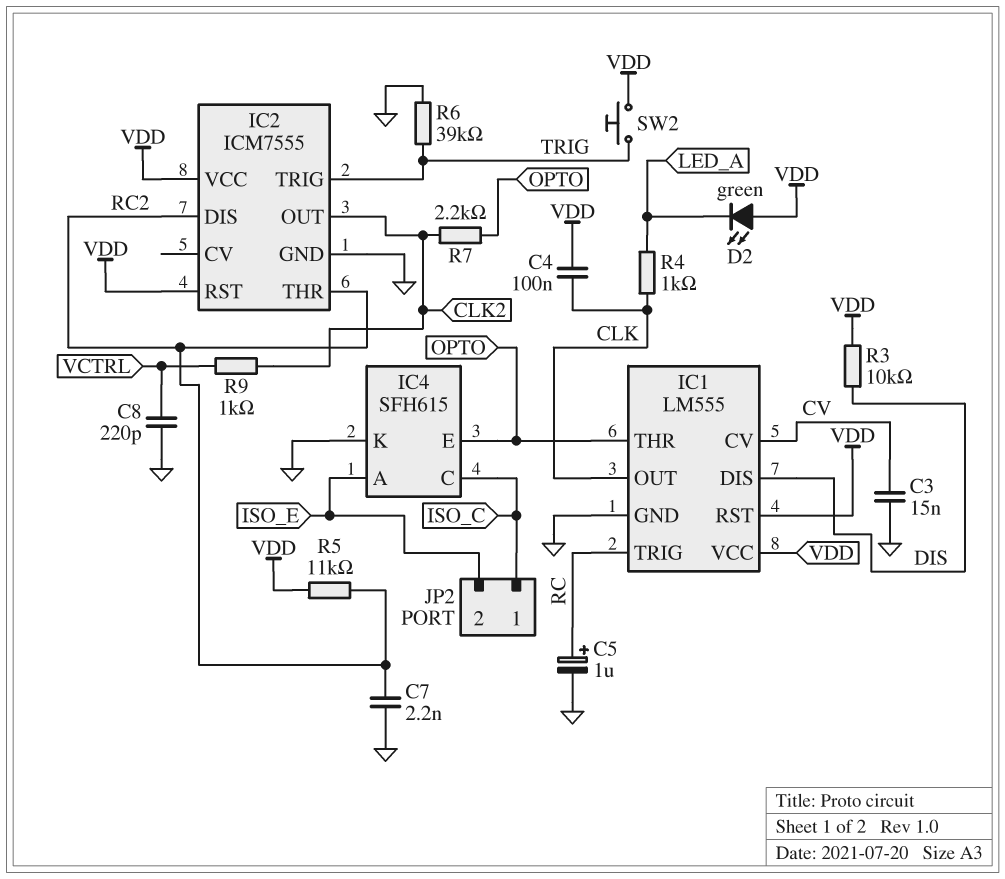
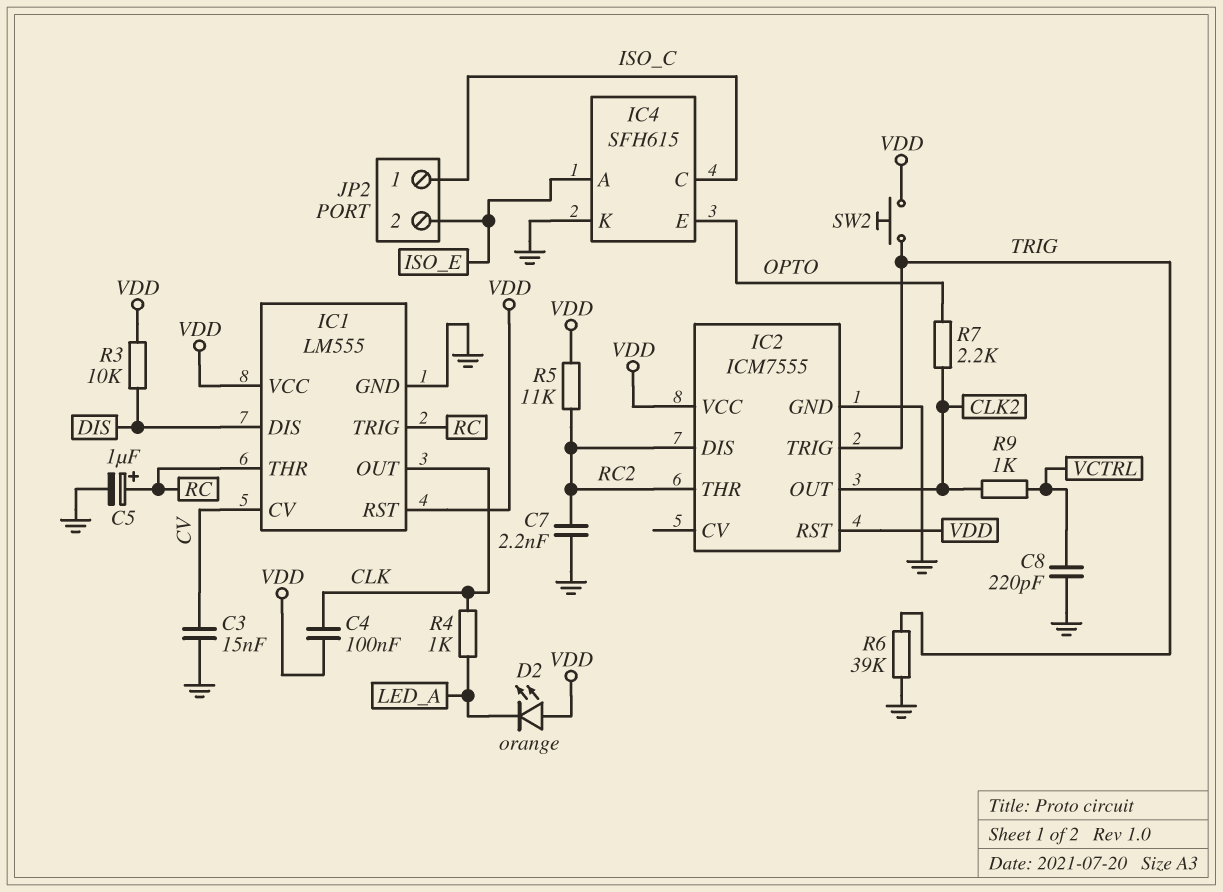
D2: LED green (A VDD, K LED_A) -> LED orange (A VDD, K LED_A)
IC1 pin THR: OPTO -> RC

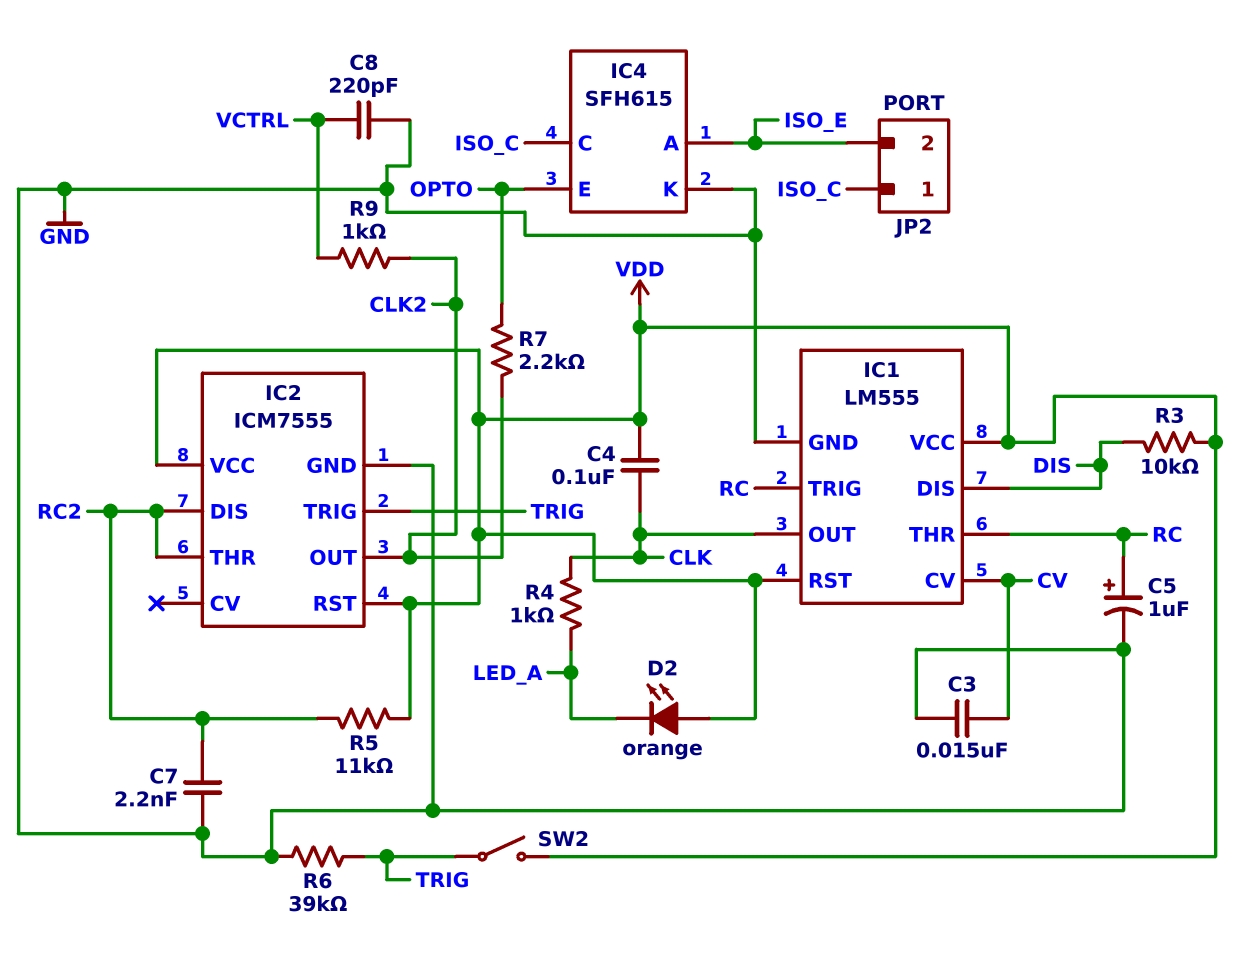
SW2: button (TRIG, VDD) -> switch (TRIG, VDD)

